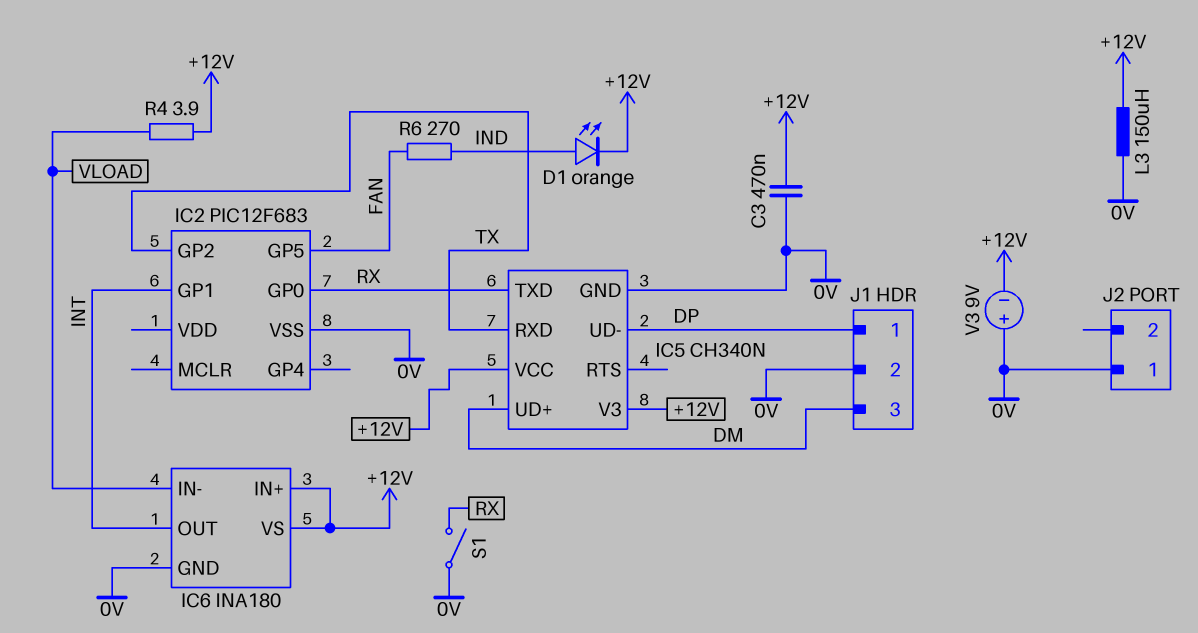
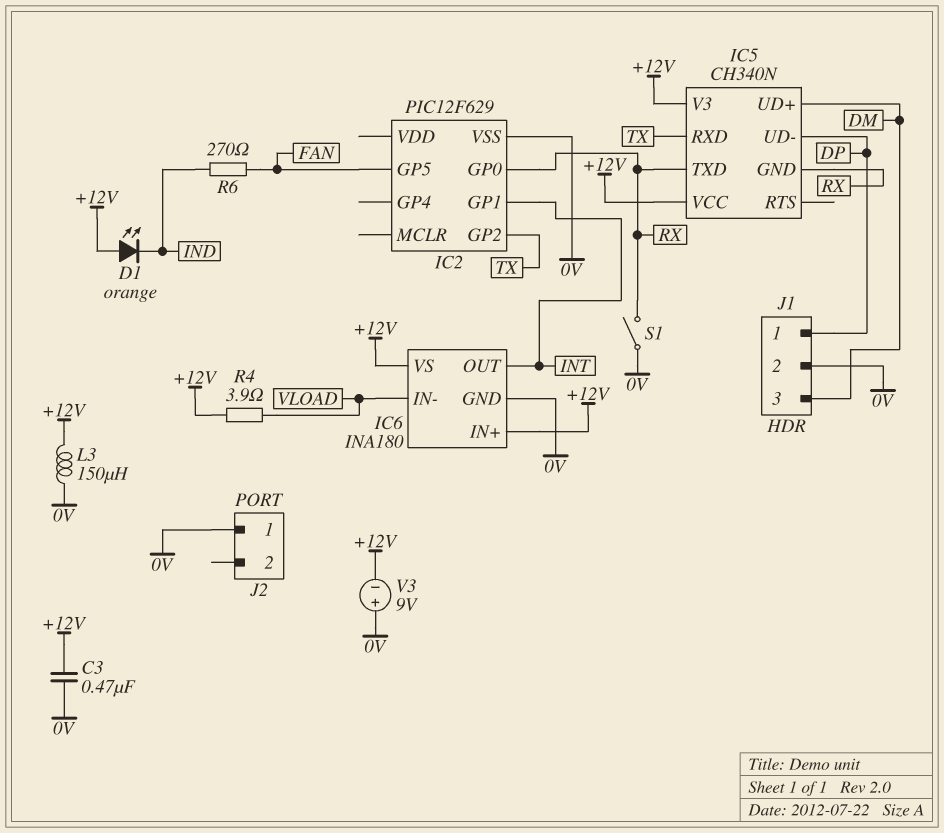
D1: LED orange (A IND, K +12V) -> LED orange (A +12V, K IND)
IC2: PIC12F683 -> PIC12F629
IC5 pin GND: 0V -> RX

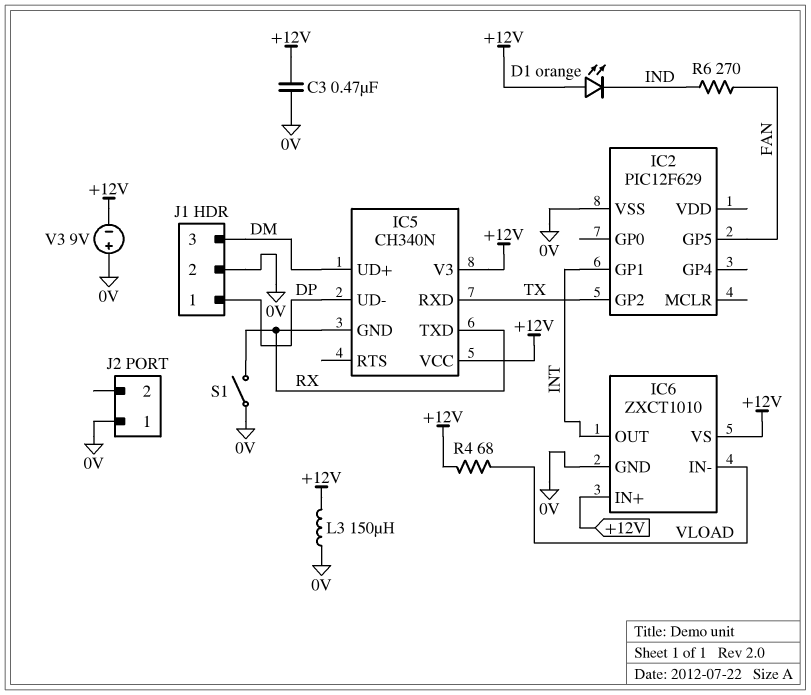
IC2 pin GP0: RX -> none
IC6: INA180 -> ZXCT1010
R4: 3.9 (+12V, VLOAD) -> 68 (+12V, VLOAD)

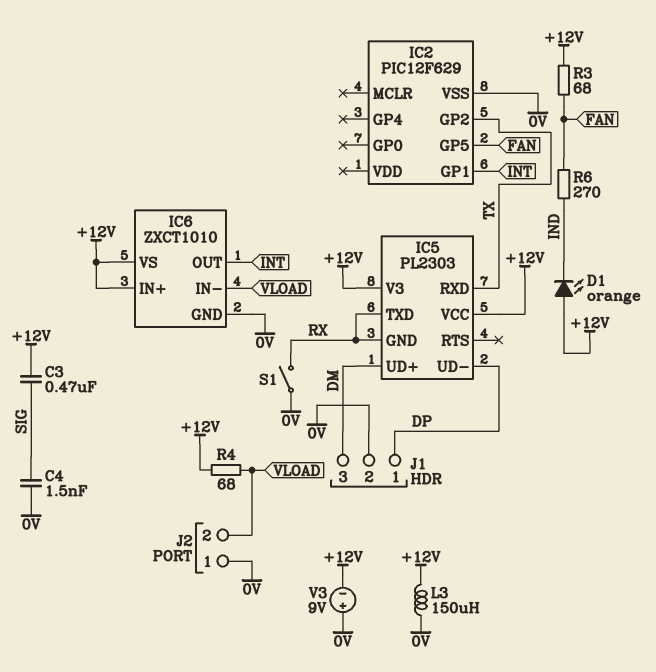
C3: 470nF (+12V, 0V) -> 470nF (+12V, SIG)
C4: none -> 1.5nF (0V, SIG)
IC5: CH340N -> PL2303
J2 pin 2: none -> VLOAD
R3: none -> 68 (+12V, FAN)

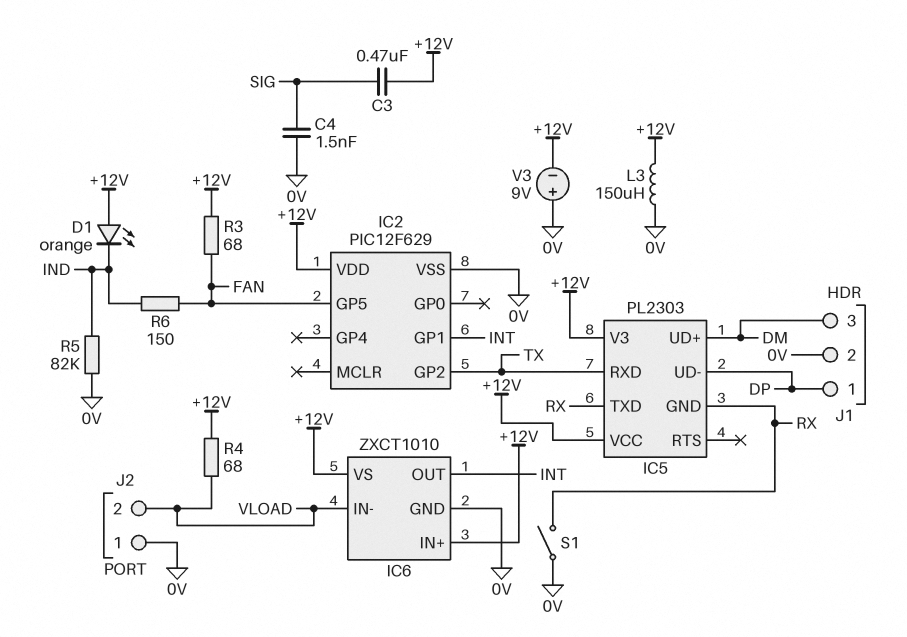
IC2 pin VDD: none -> +12V
R5: none -> 82k (0V, IND)
R6: 270 (FAN, IND) -> 150 (FAN, IND)

